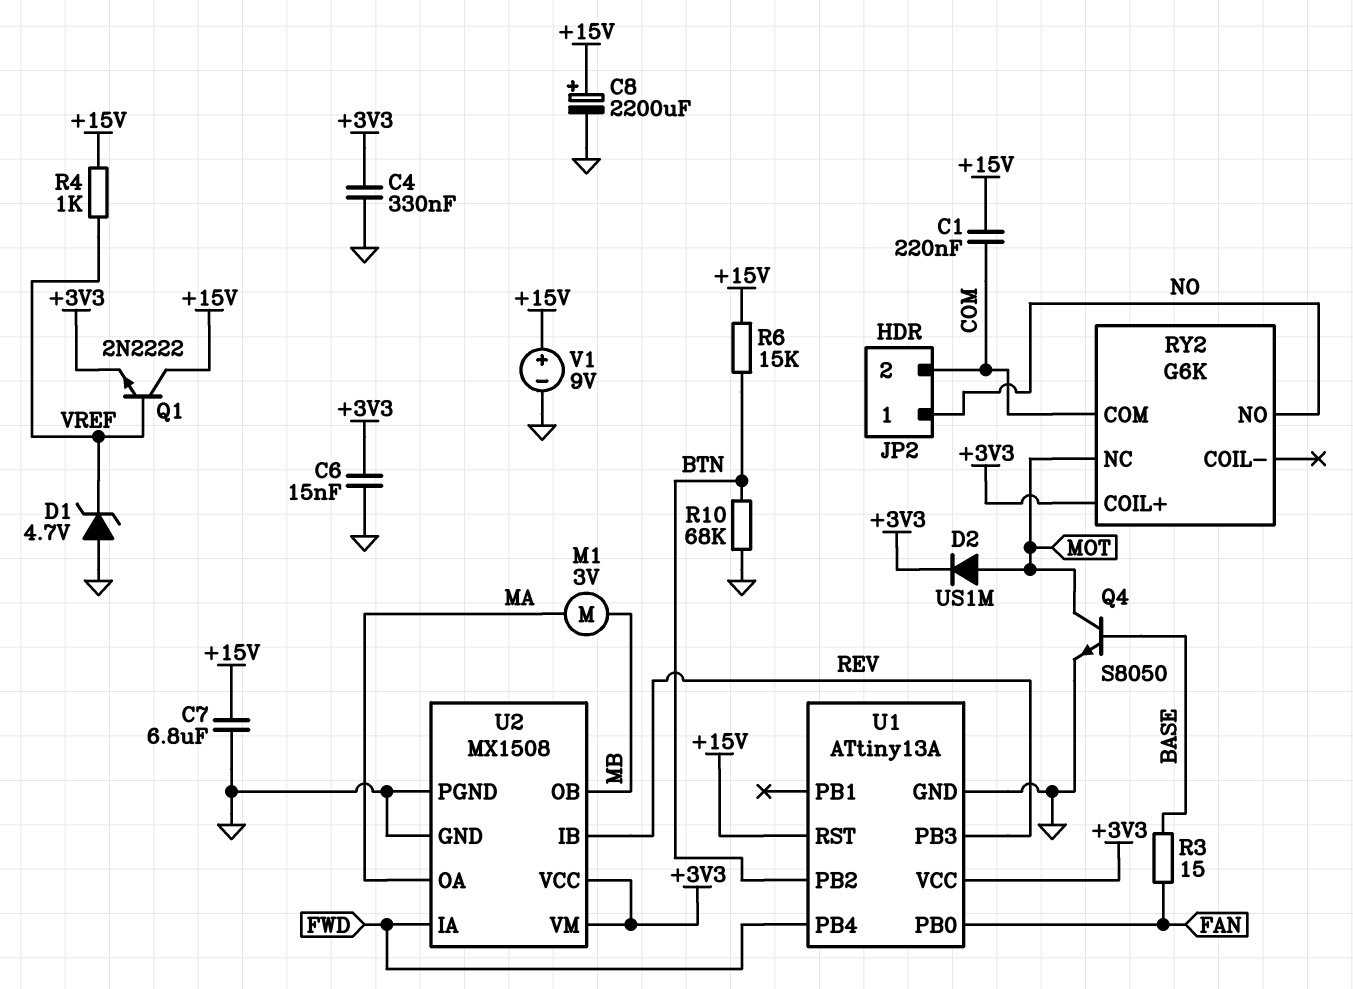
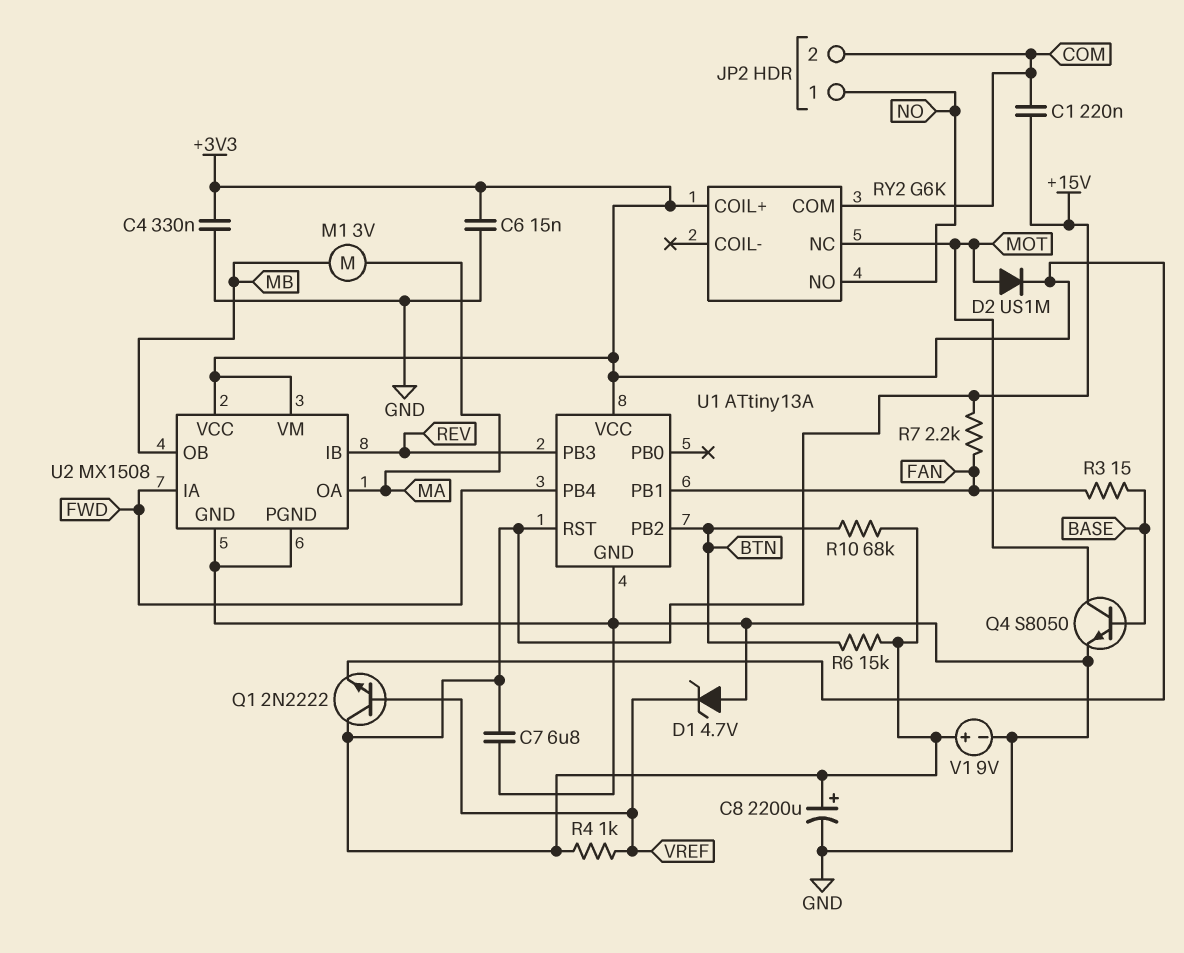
R7: none -> 2.2k (+15V, FAN)
R10: 68k (BTN, GND) -> 68k (+15V, BTN)
U1 pin PB0: FAN -> none
U1 pin PB1: none -> FAN

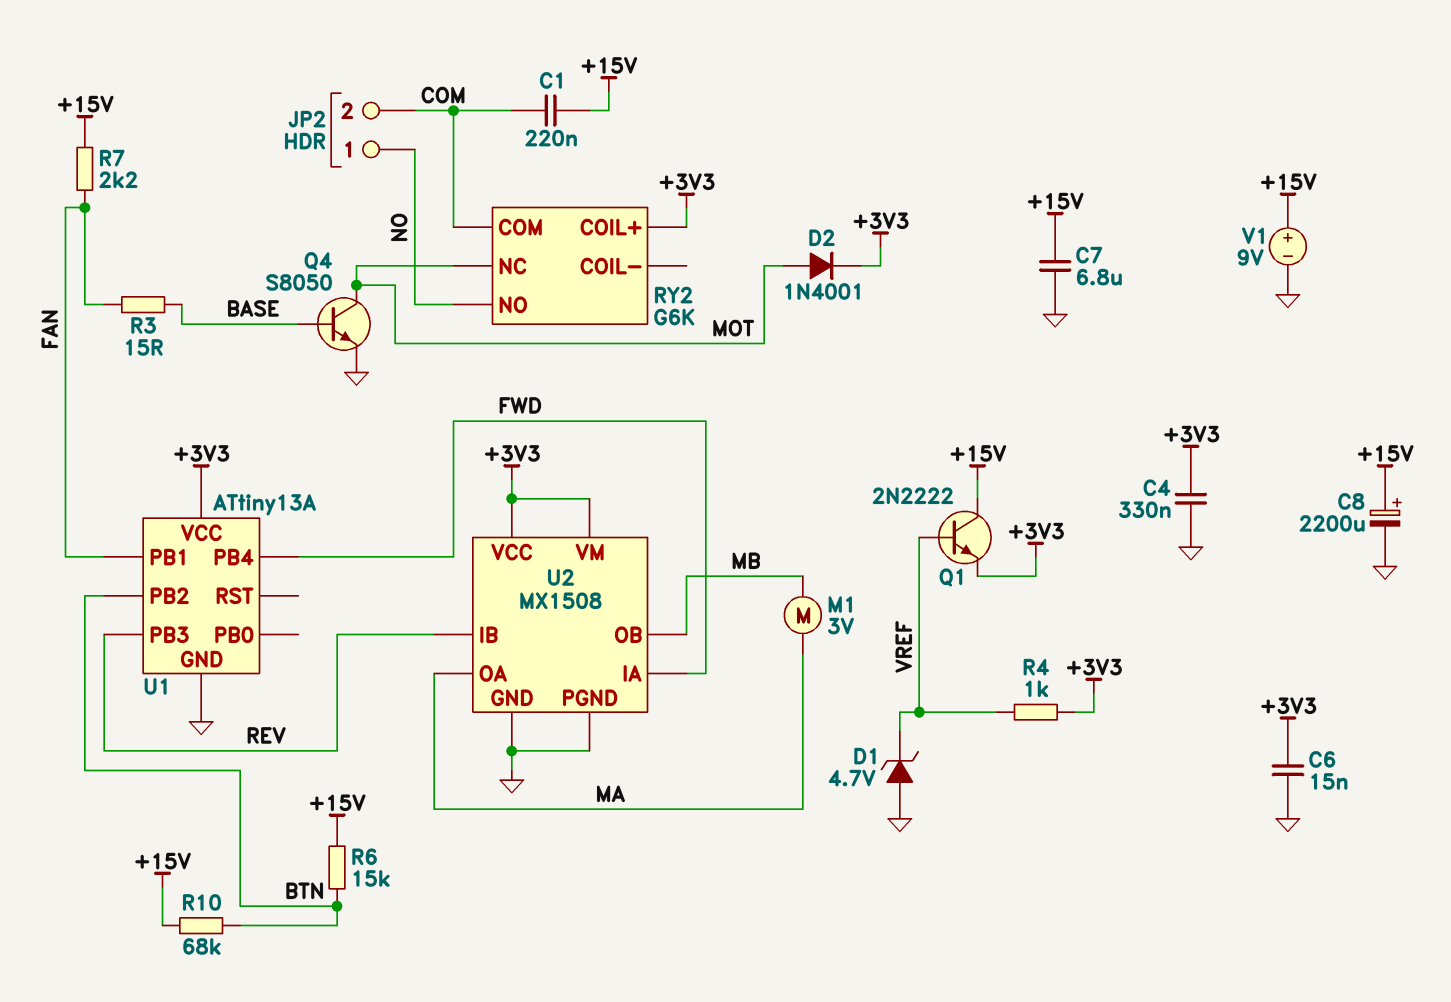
D2: diode US1M (A MOT, K +3V3) -> diode 1N4001 (A MOT, K +3V3)
R4: 1k (+15V, VREF) -> 1k (+3V3, VREF)
U1 pin RST: +15V -> none

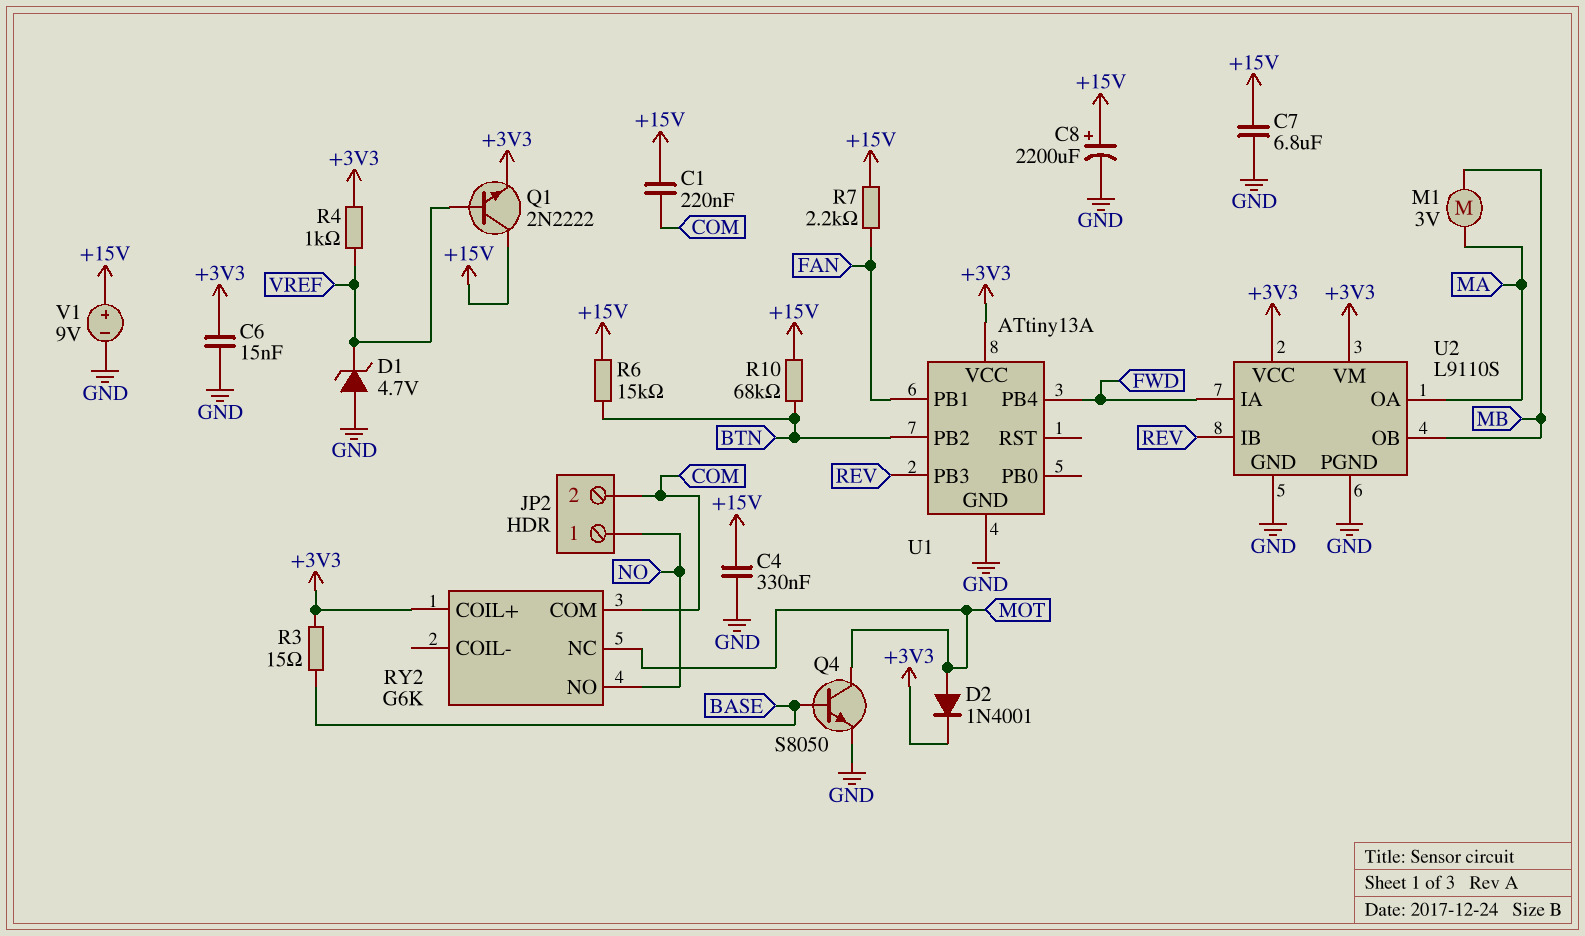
C4: 330nF (+3V3, GND) -> 330nF (+15V, GND)
R3: 15 (BASE, FAN) -> 15 (+3V3, BASE)
U2: MX1508 -> L9110S

